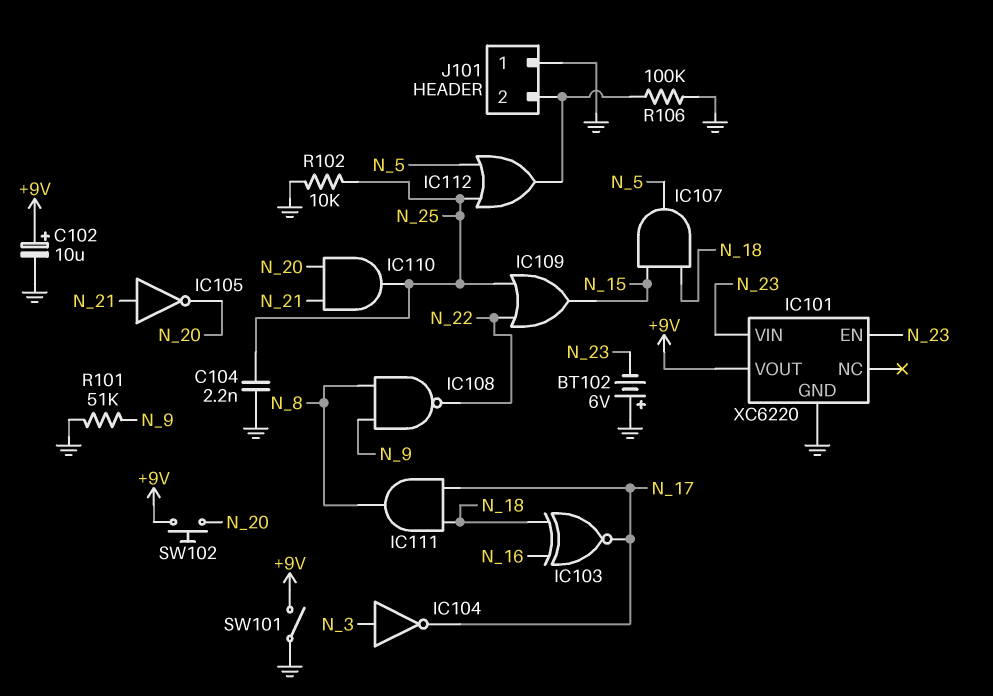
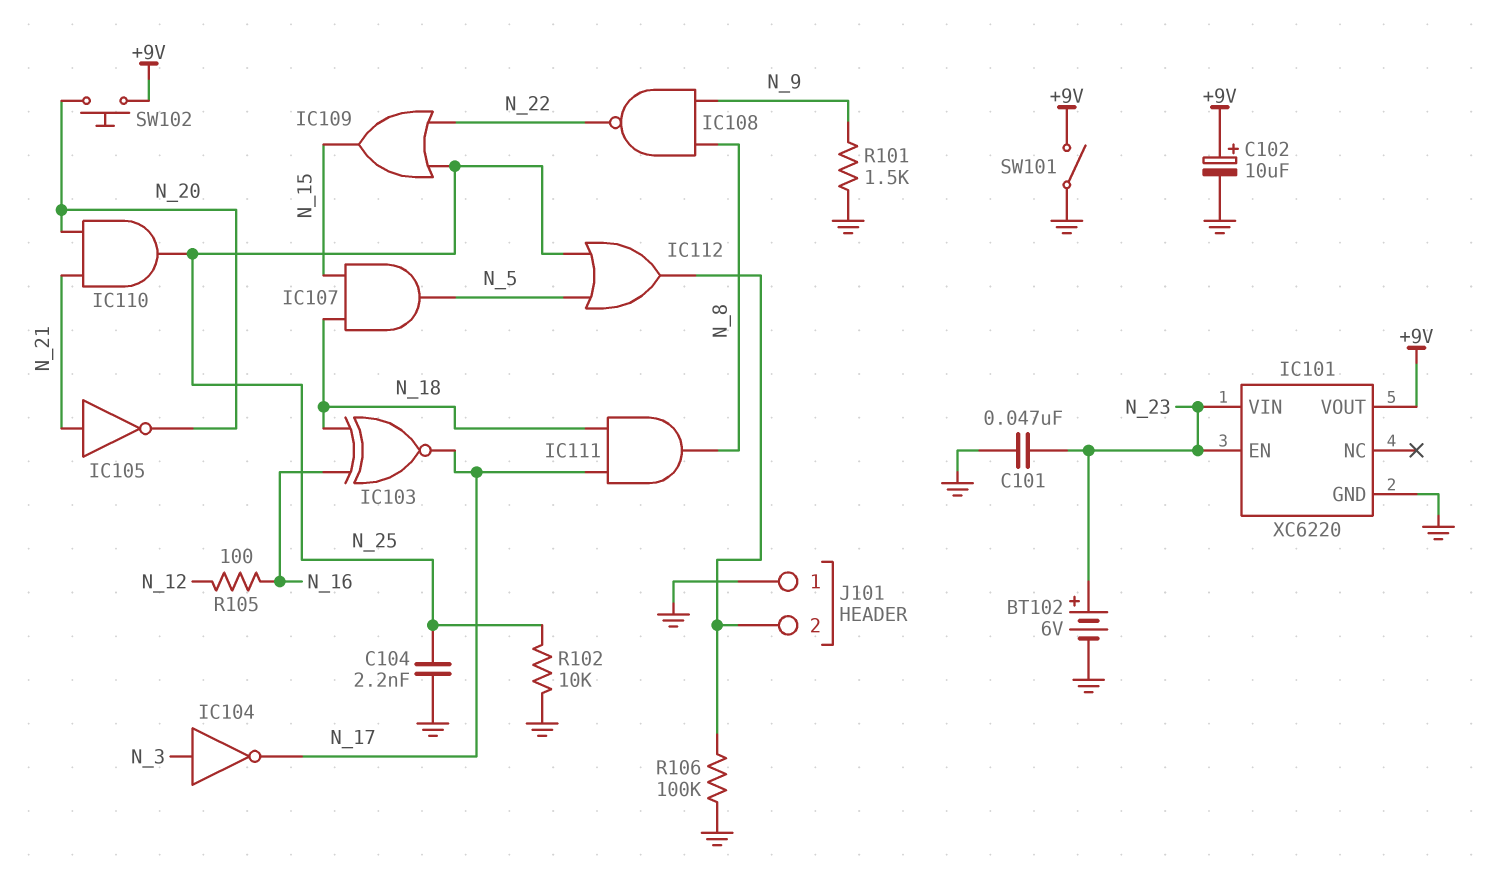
BT102: 6V (plus GND, minus N_23) -> 6V (plus N_23, minus GND)
C101: none -> 47nF (GND, N_23)
R101: 51k (GND, N_9) -> 1.5k (GND, N_9)
R105: none -> 100 (N_12, N_16)

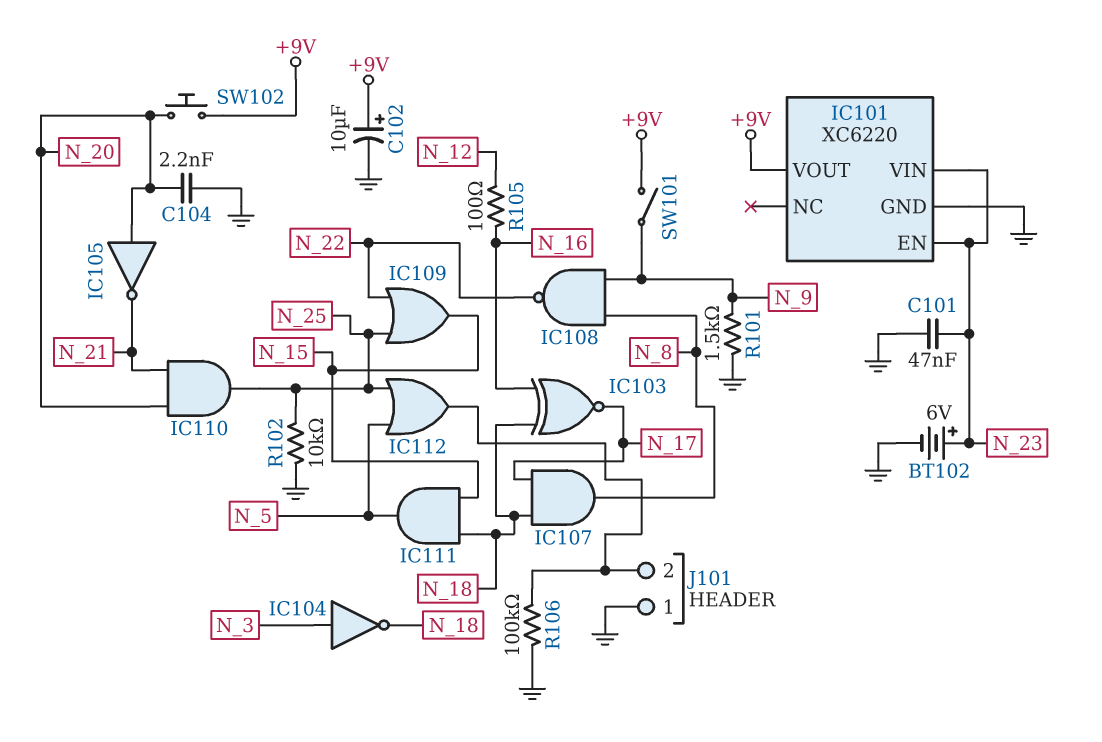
C104: 2.2nF (GND, N_25) -> 2.2nF (GND, N_20)
IC104: NOT (in N_3, out N_17) -> NOT (in N_3, out N_18)
IC105: NOT (in N_21, out N_20) -> NOT (in N_20, out N_21)
IC107: AND (in N_15, in N_18, out N_5) -> AND (in N_17, in N_18, out N_8)
IC111: AND (in N_17, in N_18, out N_8) -> AND (in N_15, in N_18, out N_5)
SW101: switch (+9V, GND) -> switch (+9V, N_9)

